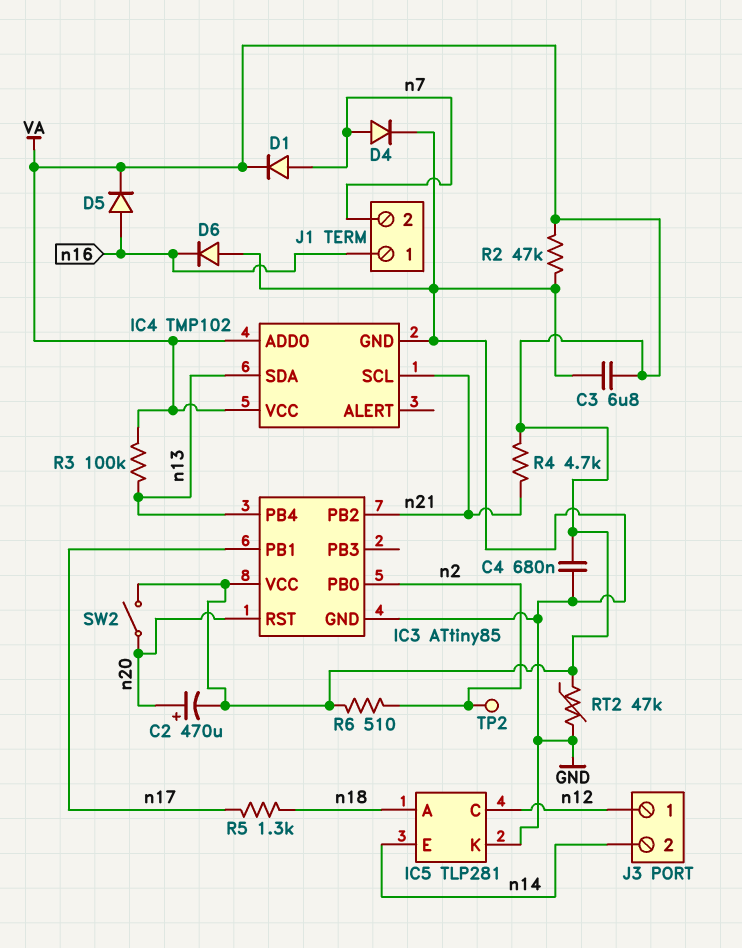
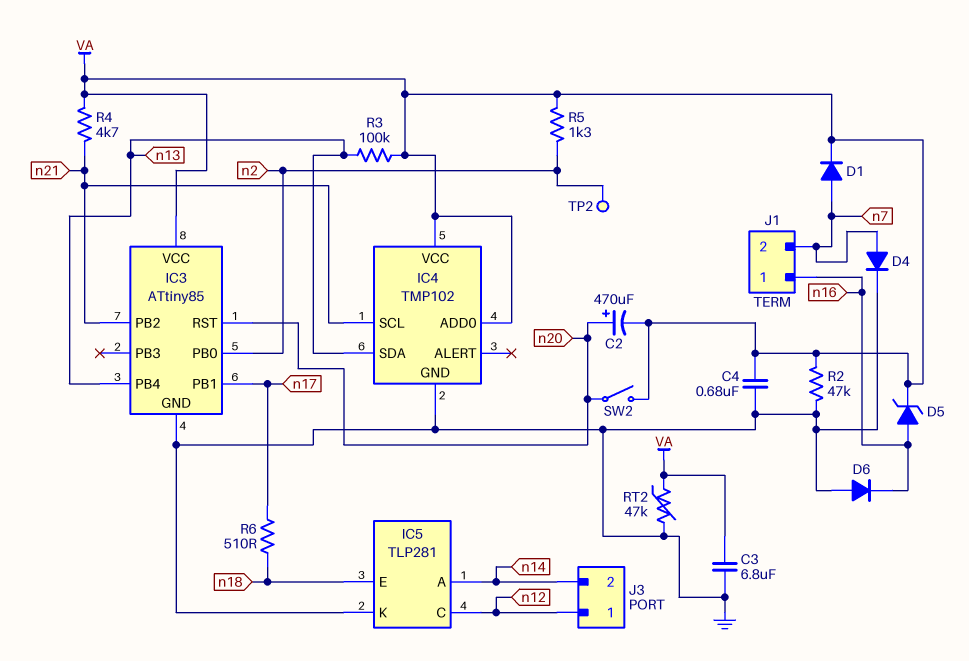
D5: diode (A n16, K VA) -> zener (A n16, K VA)
IC5 pin A: n18 -> n14
IC5 pin E: n14 -> n18
R5: 1.3k (n17, n18) -> 1.3k (VA, n2)
R6: 510 (VA, n2) -> 510 (n17, n18)

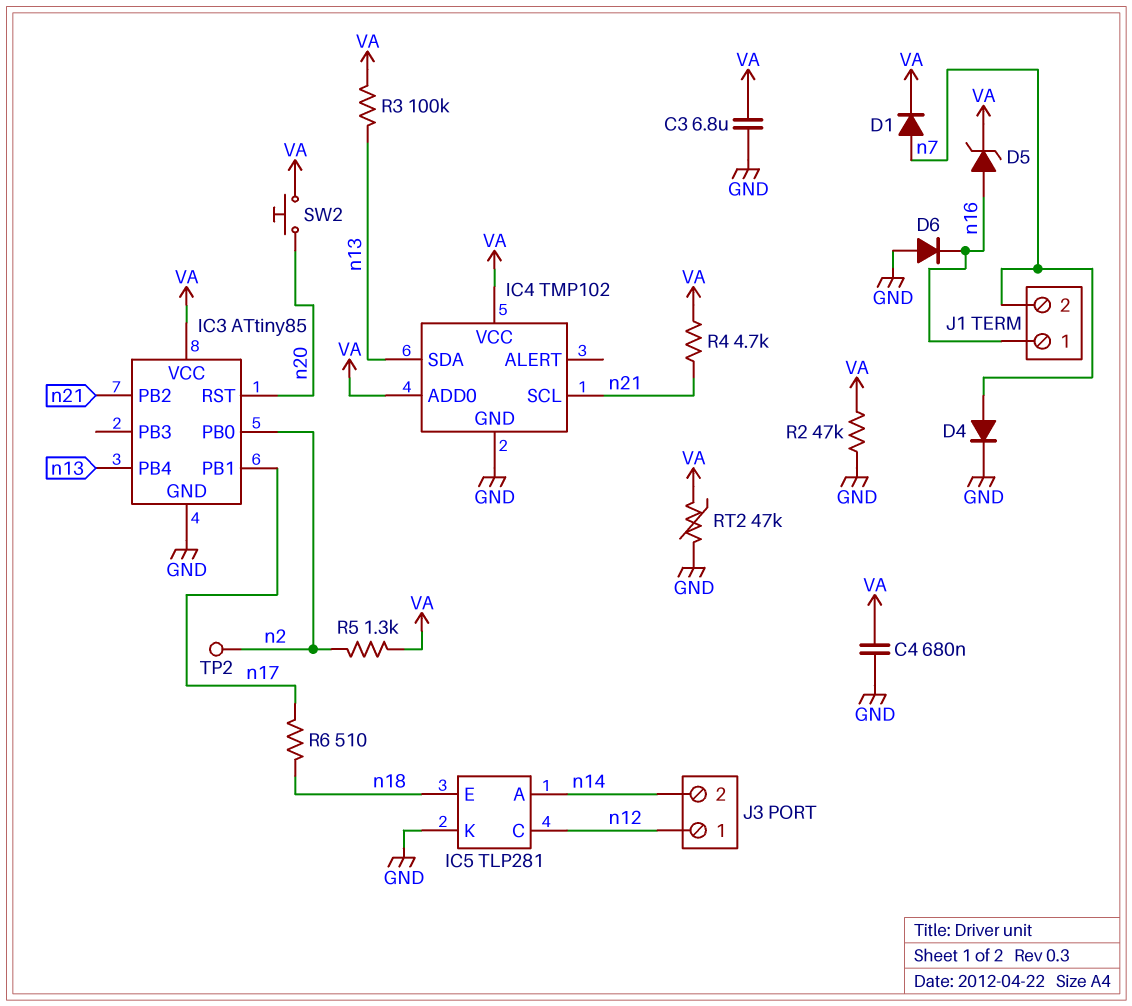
C2: 470uF (plus n20, minus VA) -> none
SW2: switch (VA, n20) -> button (VA, n20)

